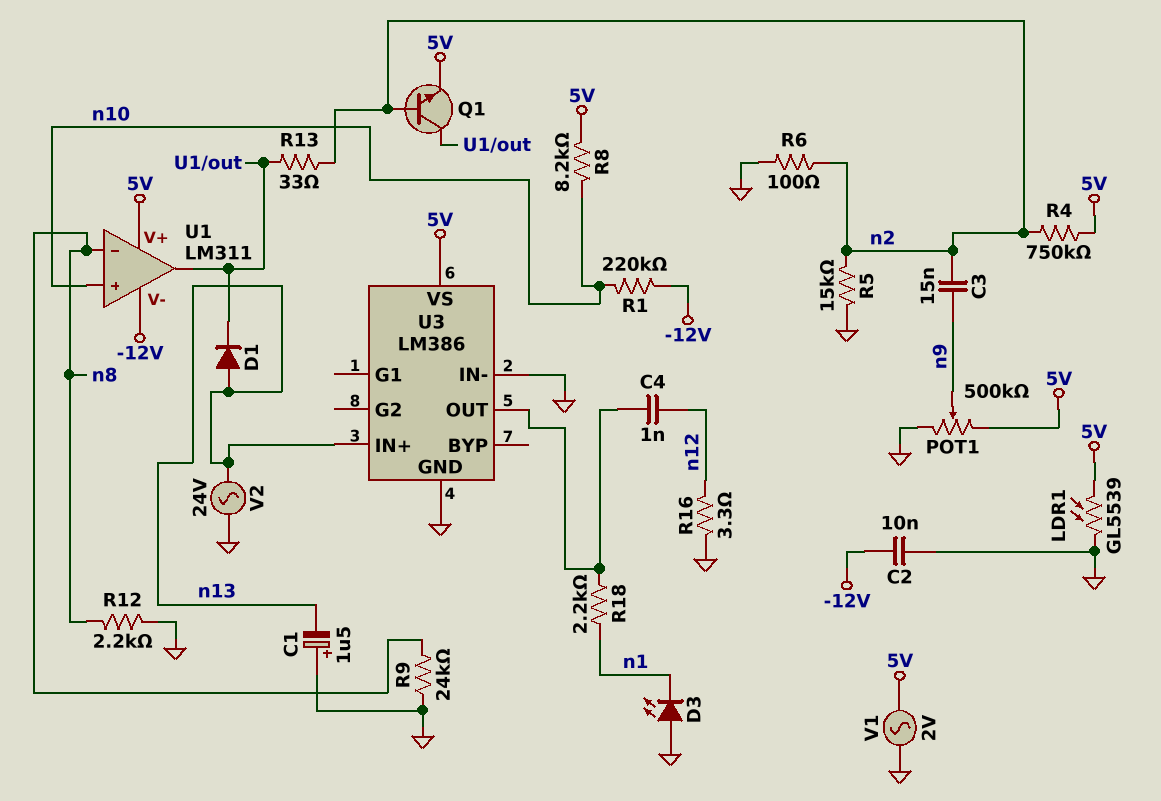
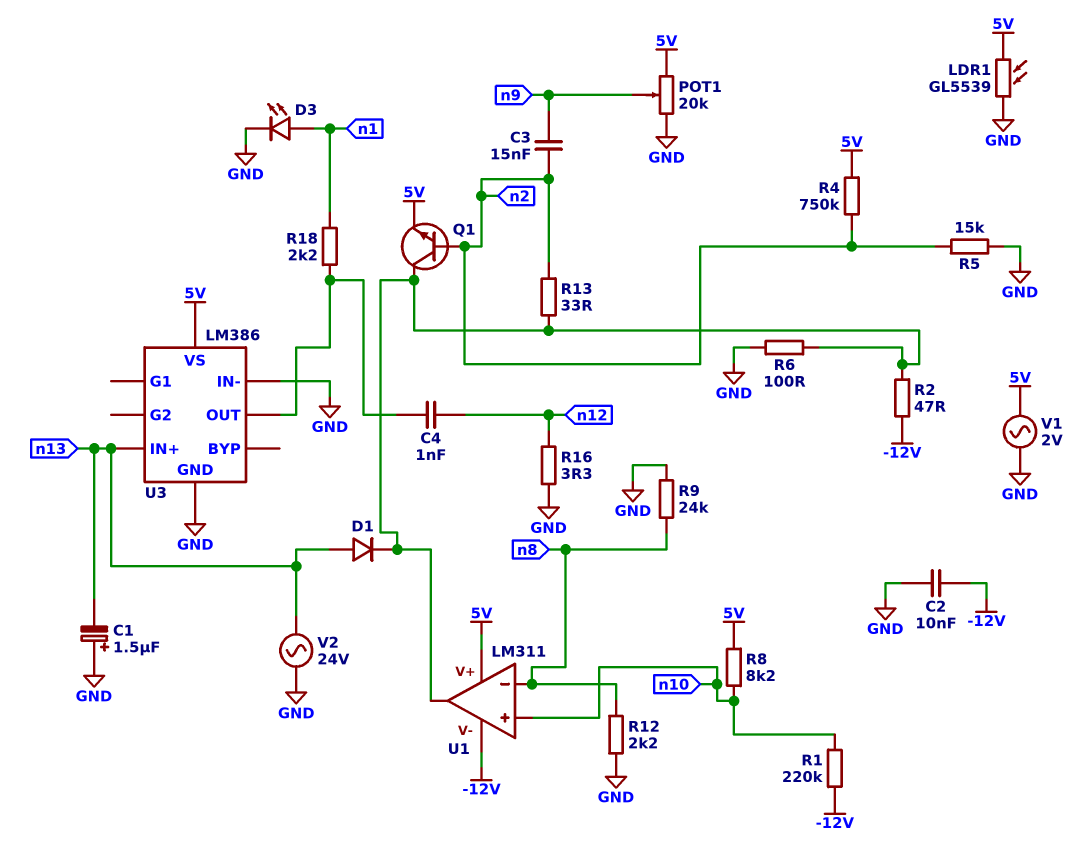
D3: LED (A GND, K n1) -> LED (A n1, K GND)
POT1: 500k (5V, GND, wiper n9) -> 20k (5V, GND, wiper n9)
R2: none -> 47 (-12V, U1/out)
R6: 100 (GND, n2) -> 100 (GND, U1/out)

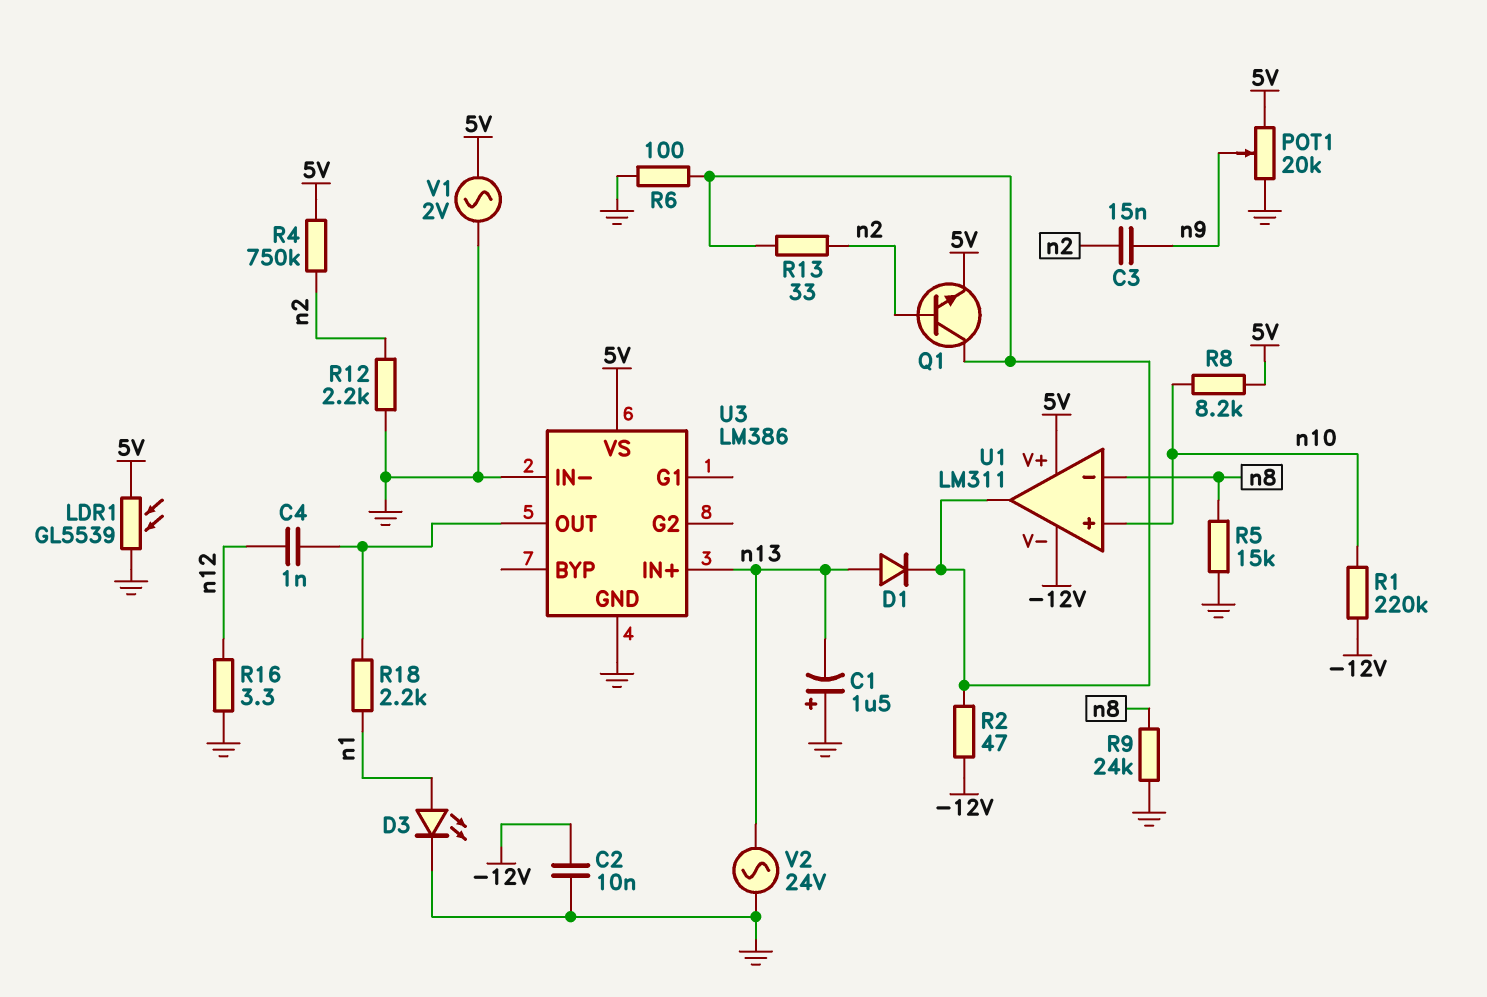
R5: 15k (GND, n2) -> 15k (GND, n8)
R12: 2.2k (GND, n8) -> 2.2k (GND, n2)

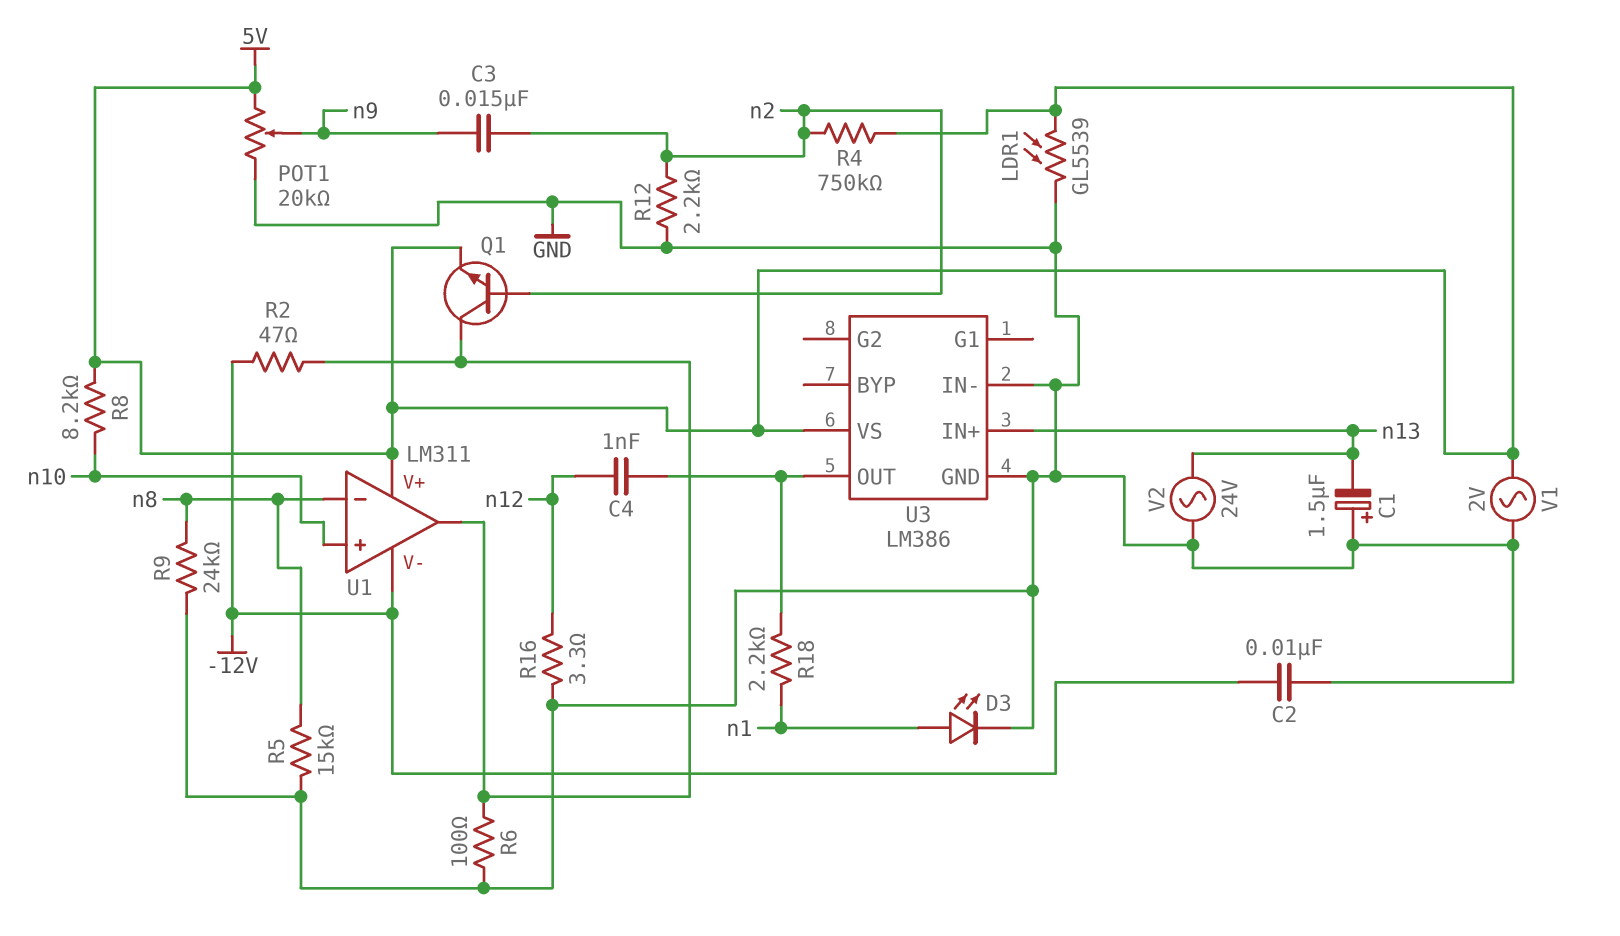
D1: diode (A n13, K U1/out) -> none
R1: 220k (-12V, n10) -> none
R13: 33 (U1/out, n2) -> none

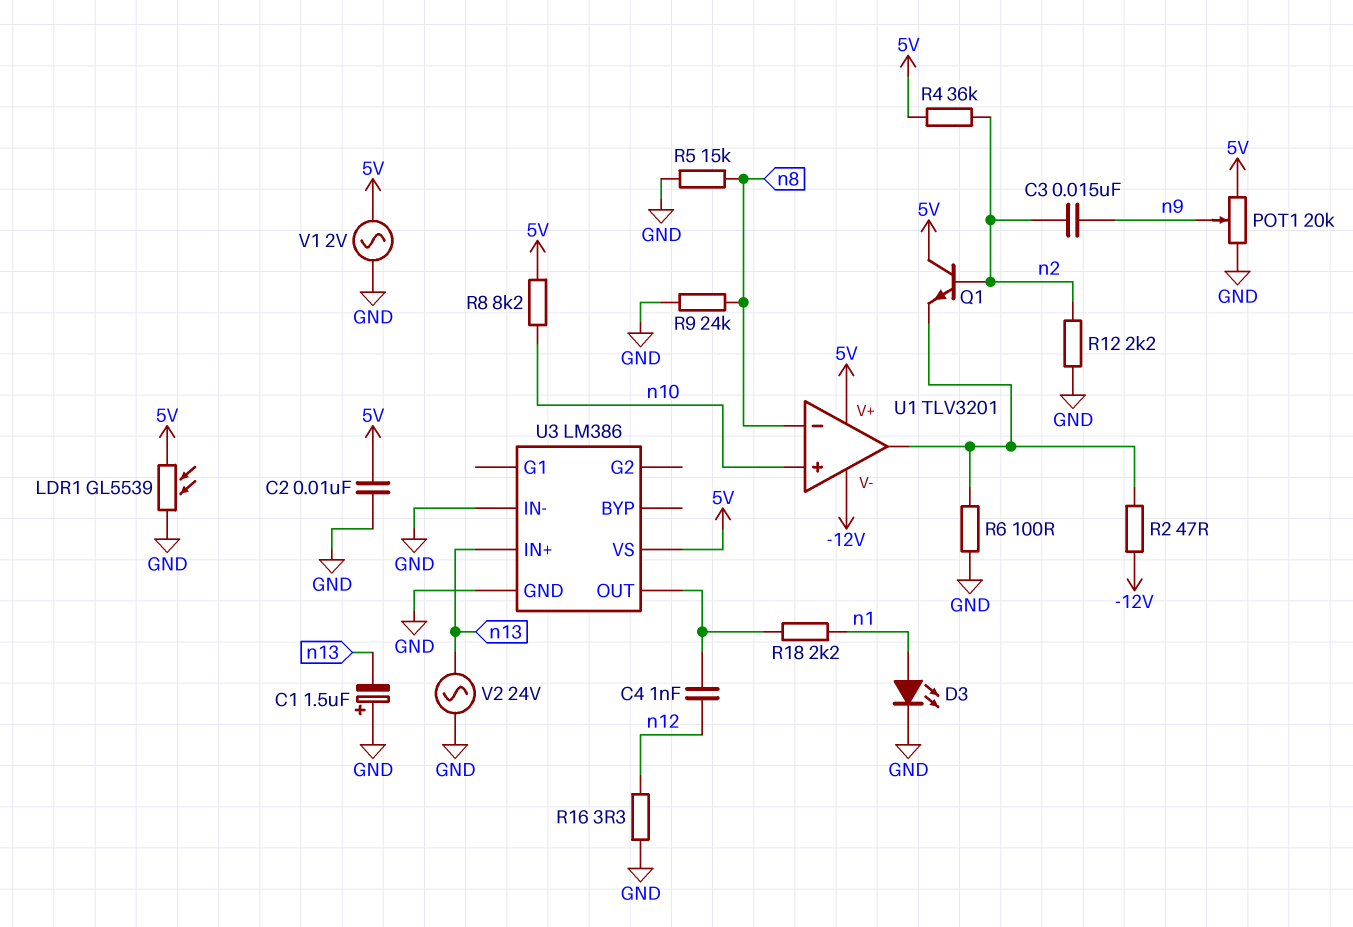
C2: 10nF (-12V, GND) -> 10nF (5V, GND)
Q1: NPN (B n2, C U1/out, E 5V) -> NPN (B n2, C 5V, E U1/out)
R4: 750k (5V, n2) -> 36k (5V, n2)
U1: LM311 -> TLV3201

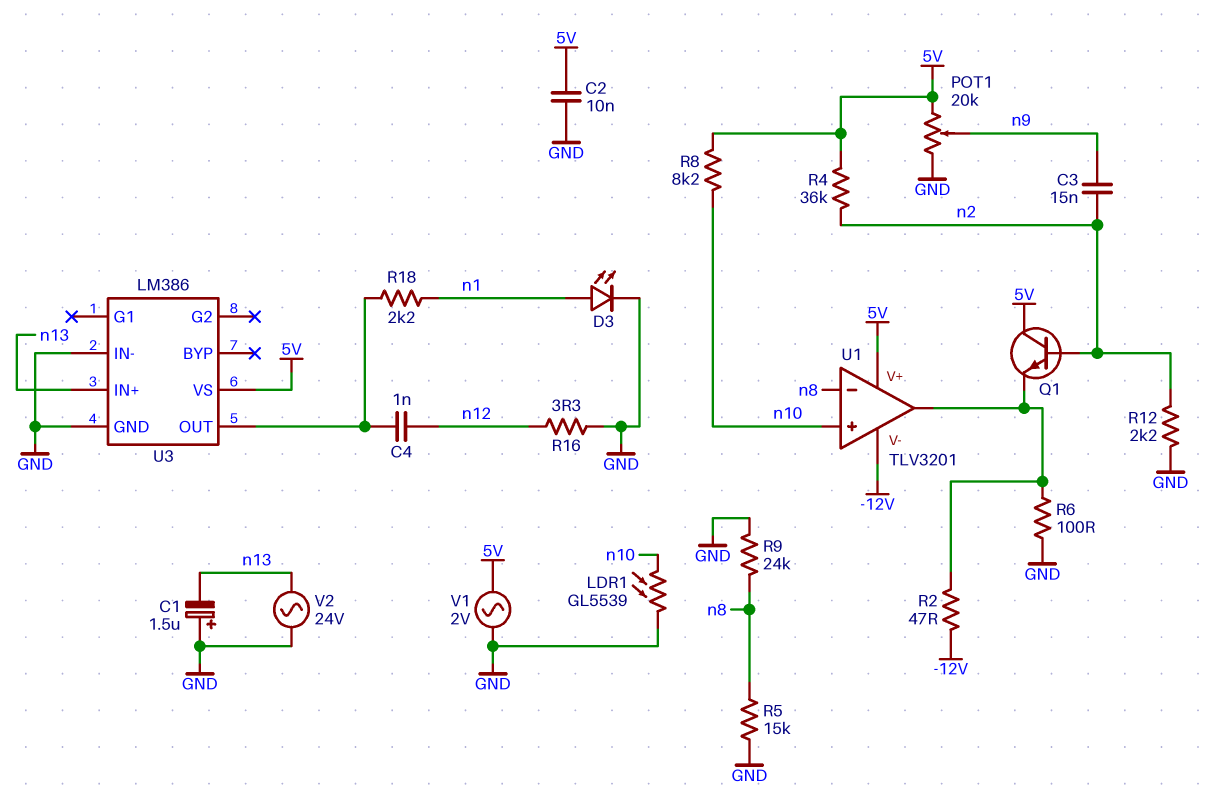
LDR1: GL5539 (5V, GND) -> GL5539 (GND, n10)

